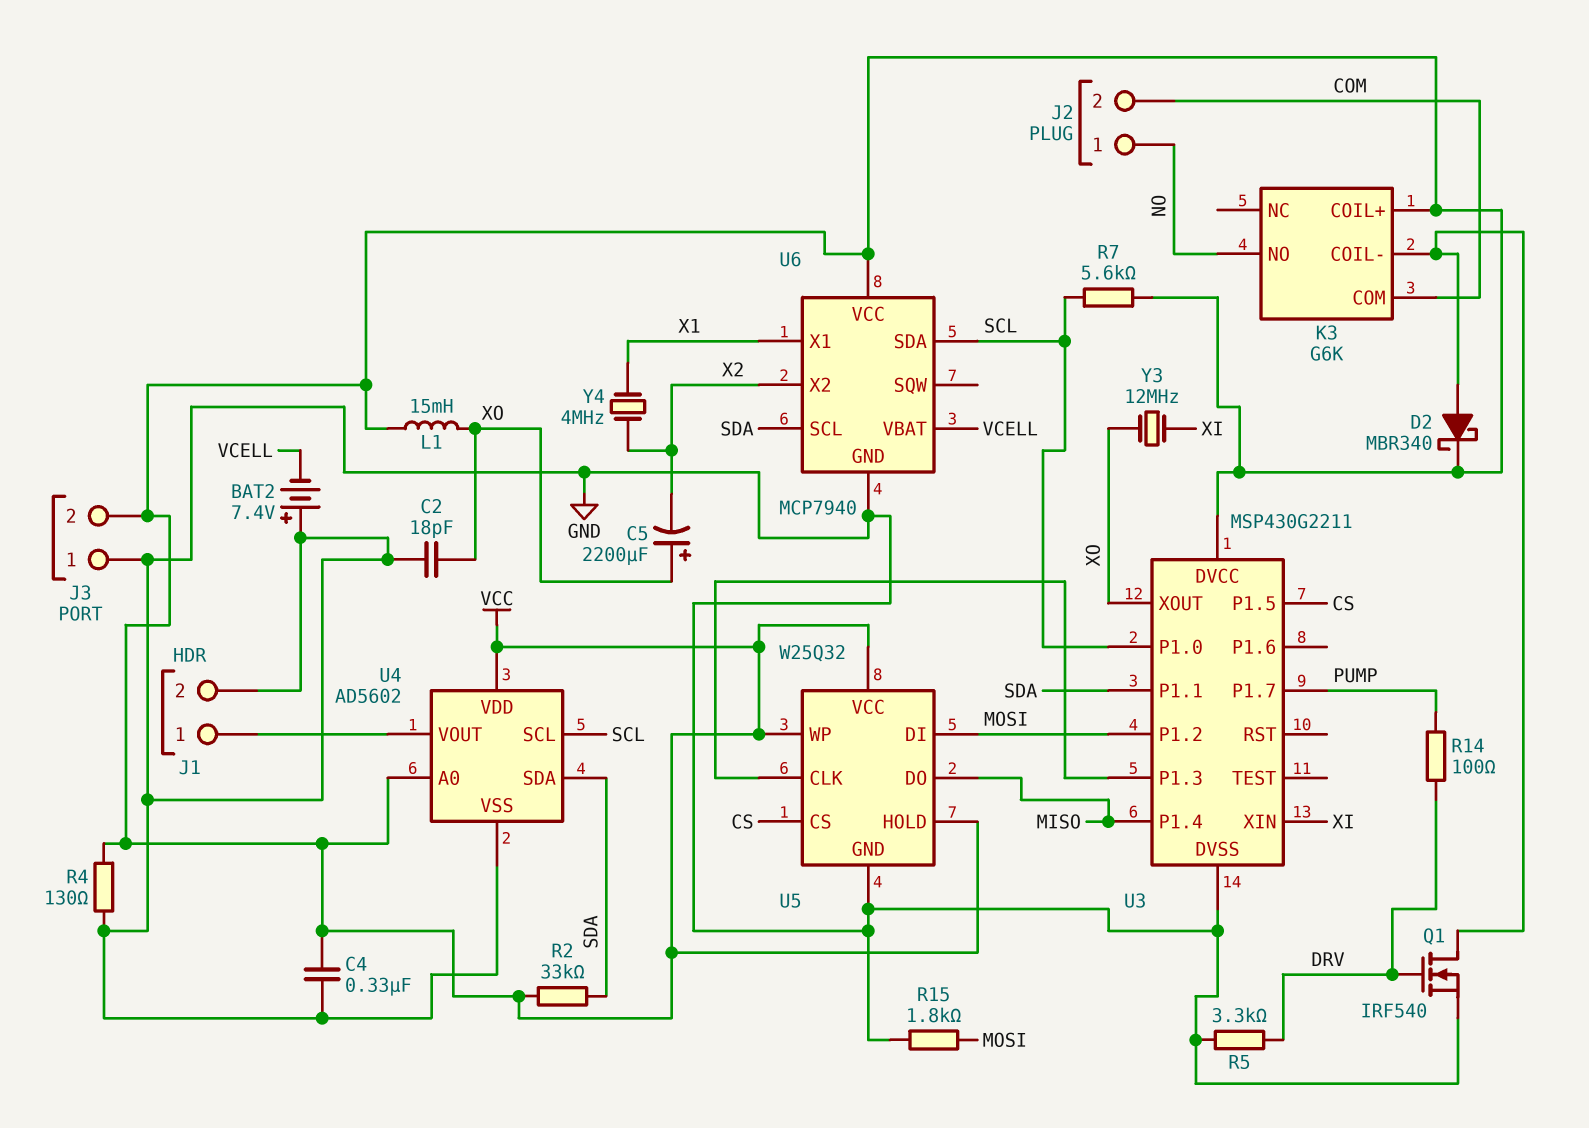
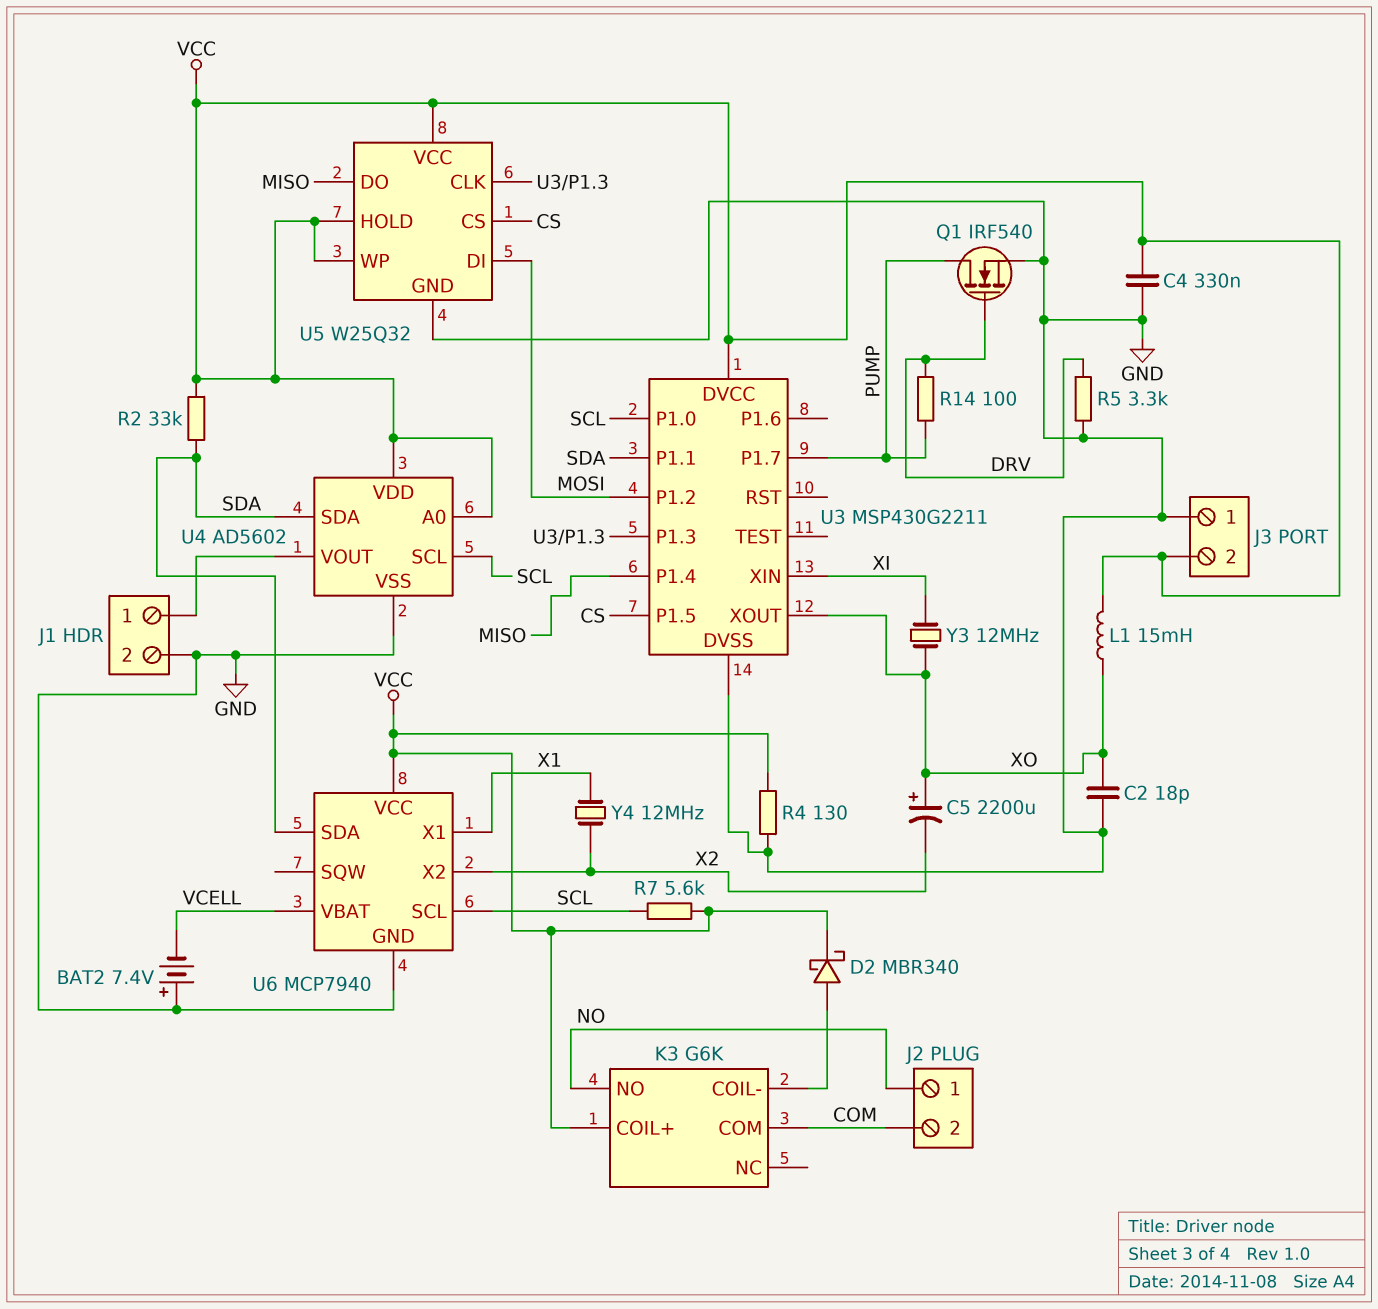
Q1: NMOS IRF540 (G DRV, D K3/COIL-, S GND) -> NMOS IRF540 (G DRV, D PUMP, S GND)
R15: 1.8k (GND, MOSI) -> none
U6 pin SCL: SDA -> SCL
U6 pin SDA: SCL -> SDA
Y4: 4MHz (X1, X2) -> 12MHz (X1, X2)

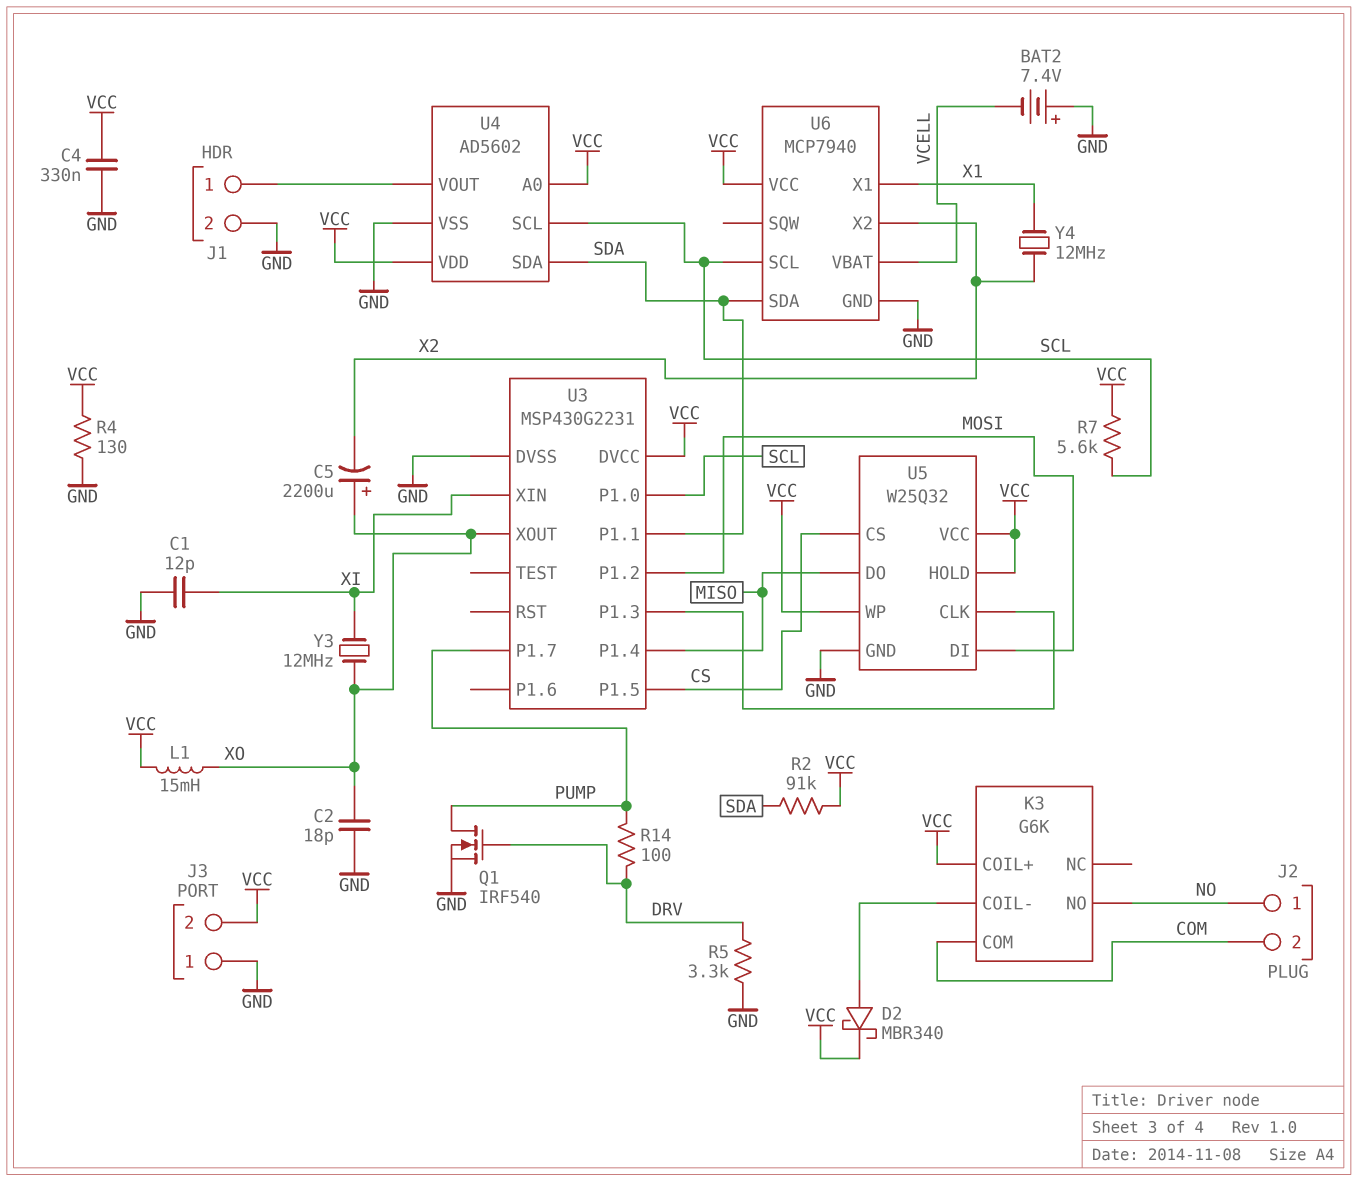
C1: none -> 12pF (GND, XI)
R2: 33k (SDA, VCC) -> 91k (SDA, VCC)
U3: MSP430G2211 -> MSP430G2231

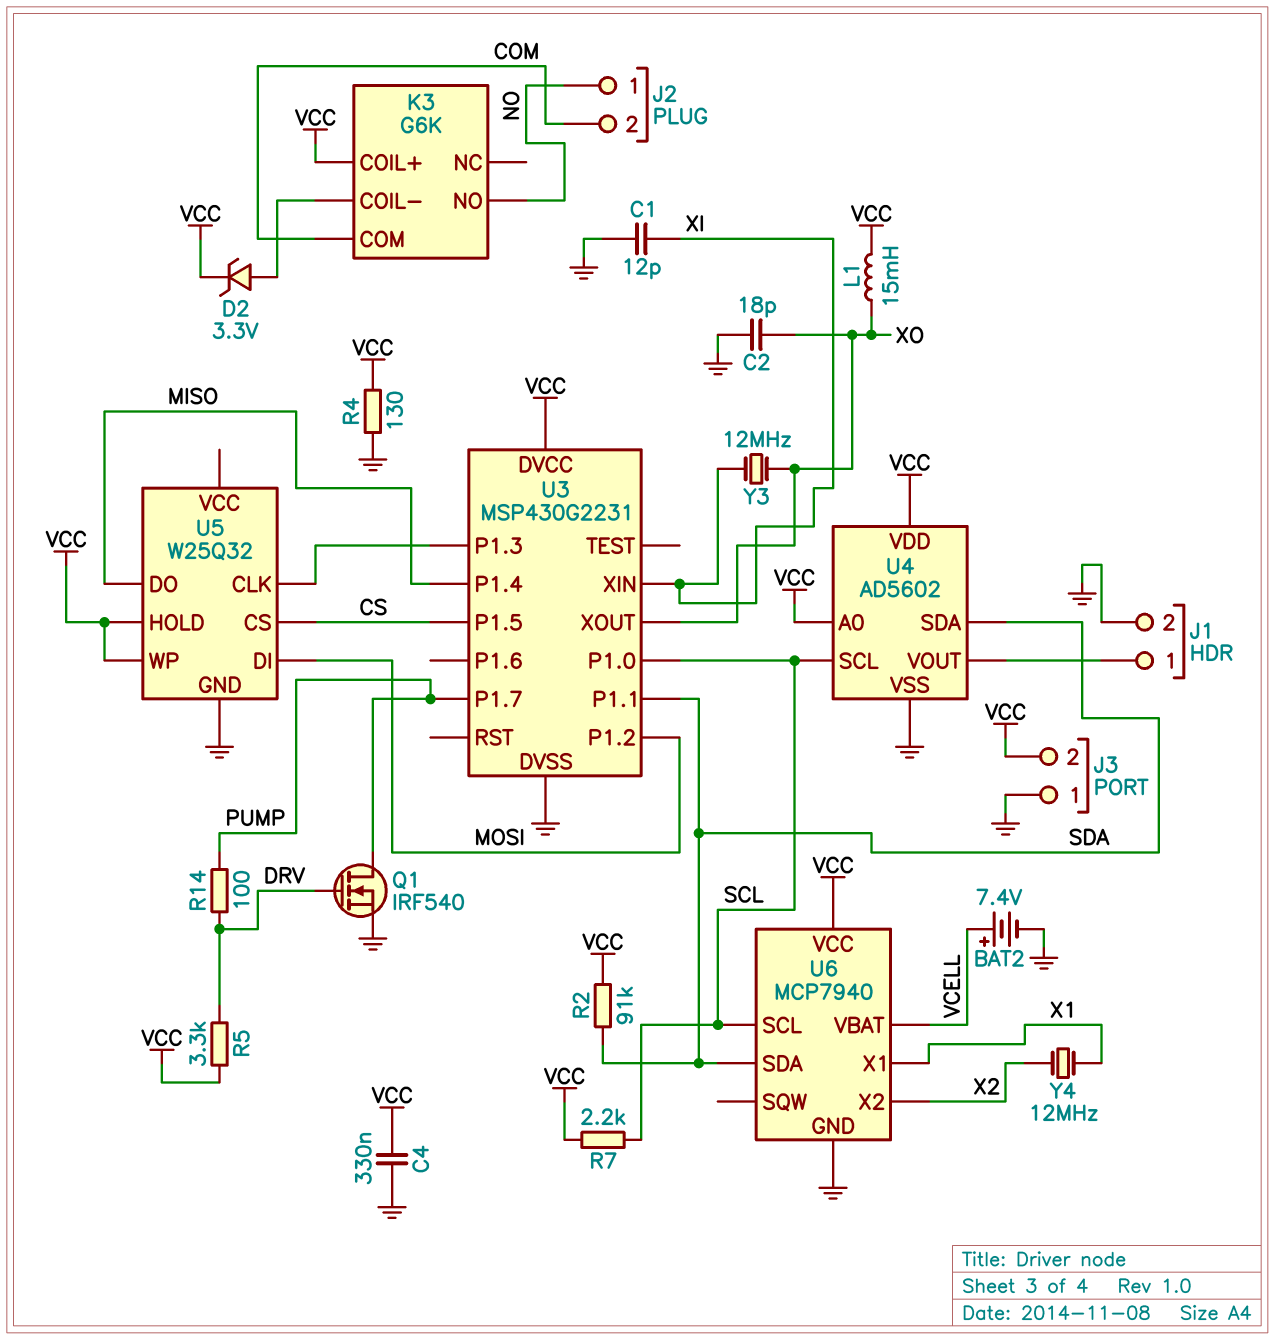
BAT2: 7.4V (plus GND, minus VCELL) -> 7.4V (plus VCELL, minus GND)
C5: 2200uF (plus XO, minus X2) -> none
D2: schottky MBR340 (A K3/COIL-, K VCC) -> zener 3.3V (A K3/COIL-, K VCC)
R5: 3.3k (DRV, GND) -> 3.3k (DRV, VCC)
R7: 5.6k (SCL, VCC) -> 2.2k (SCL, VCC)
U5 pin VCC: VCC -> none

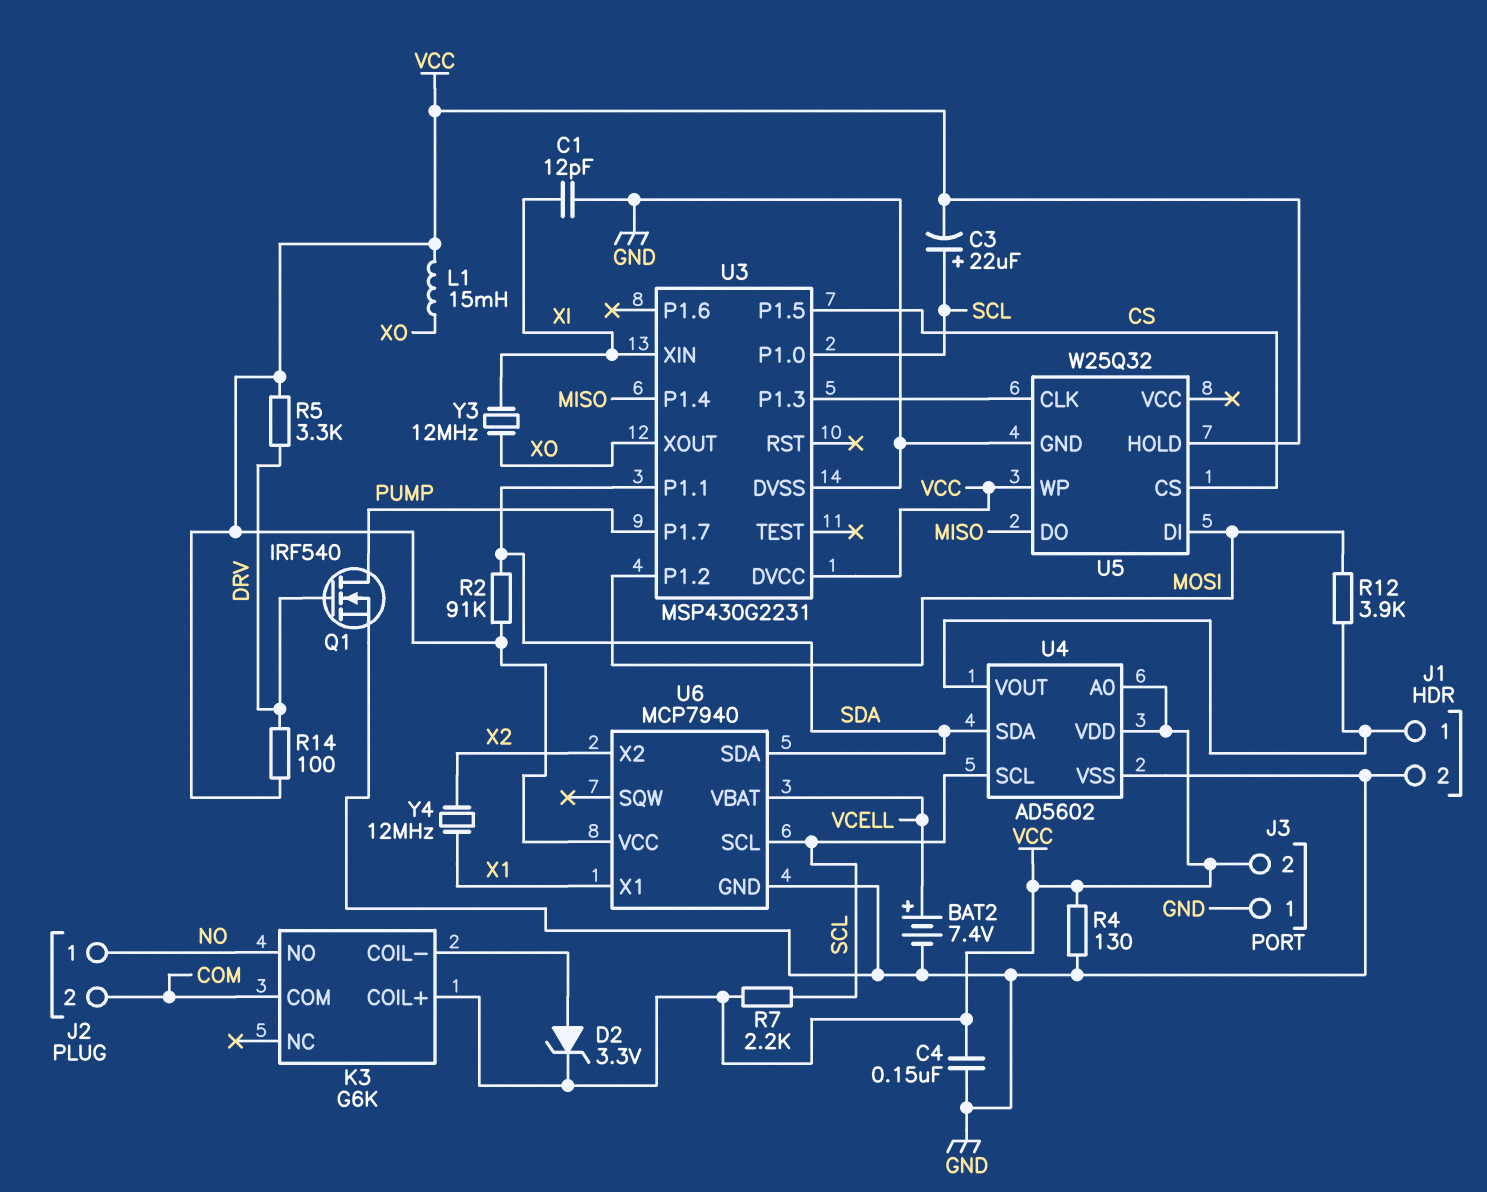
C2: 18pF (GND, XO) -> none
C3: none -> 22uF (plus SCL, minus VCC)
C4: 330nF (GND, VCC) -> 150nF (GND, VCC)
R12: none -> 3.9k (J1/1, MOSI)
R14: 100 (DRV, PUMP) -> 100 (DRV, VCC)

